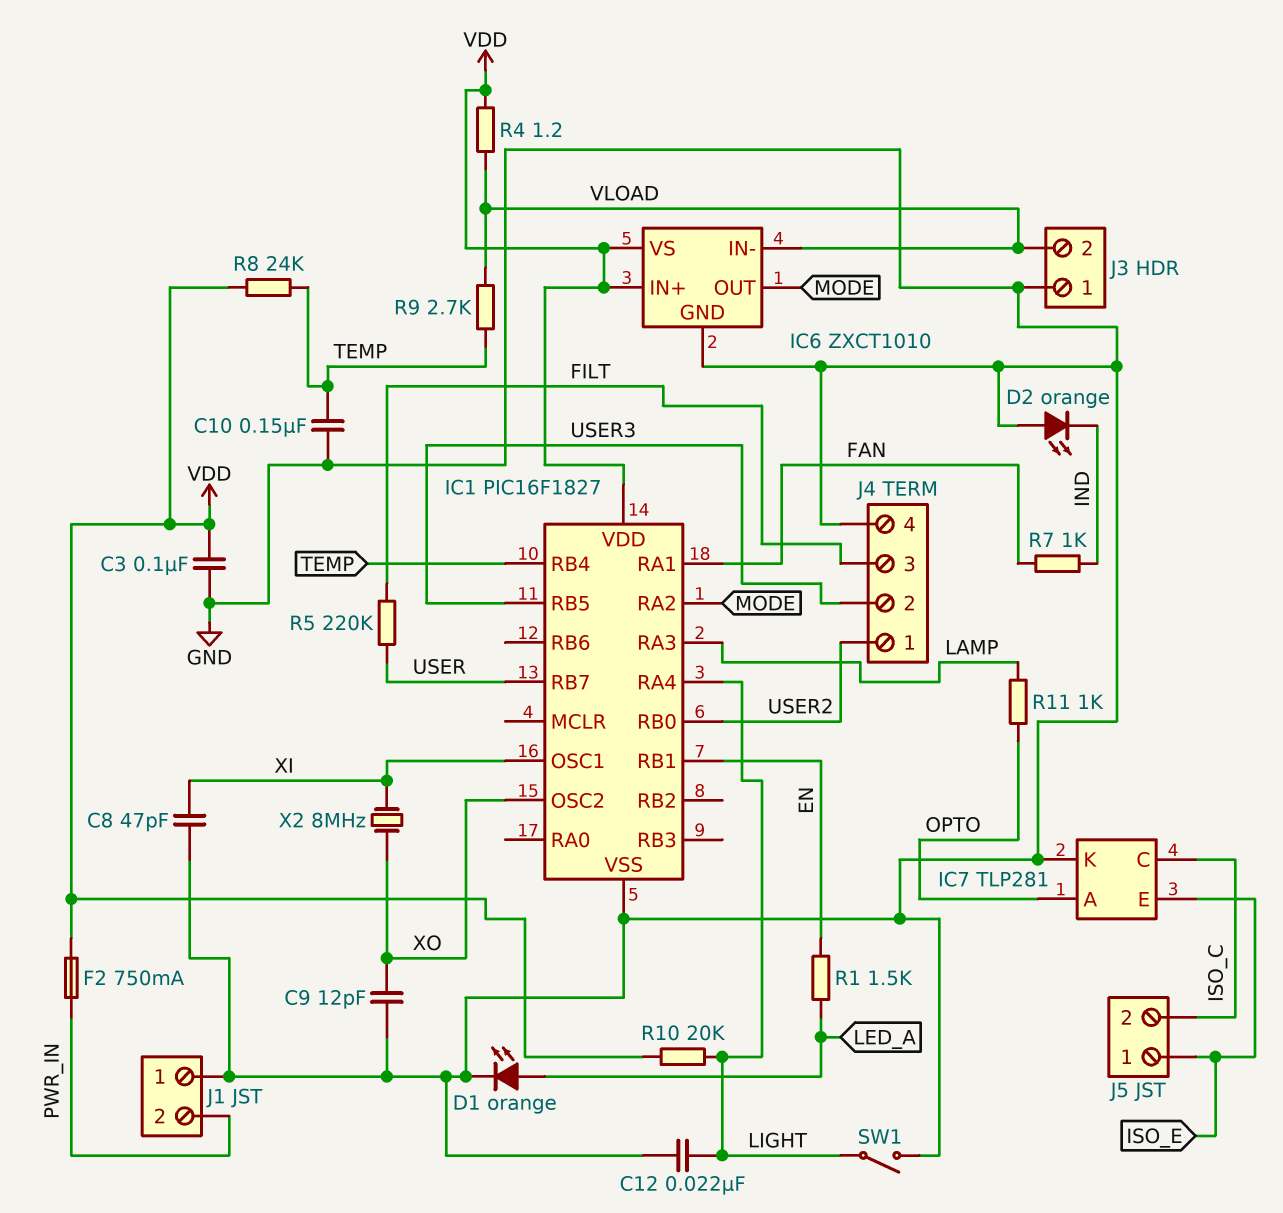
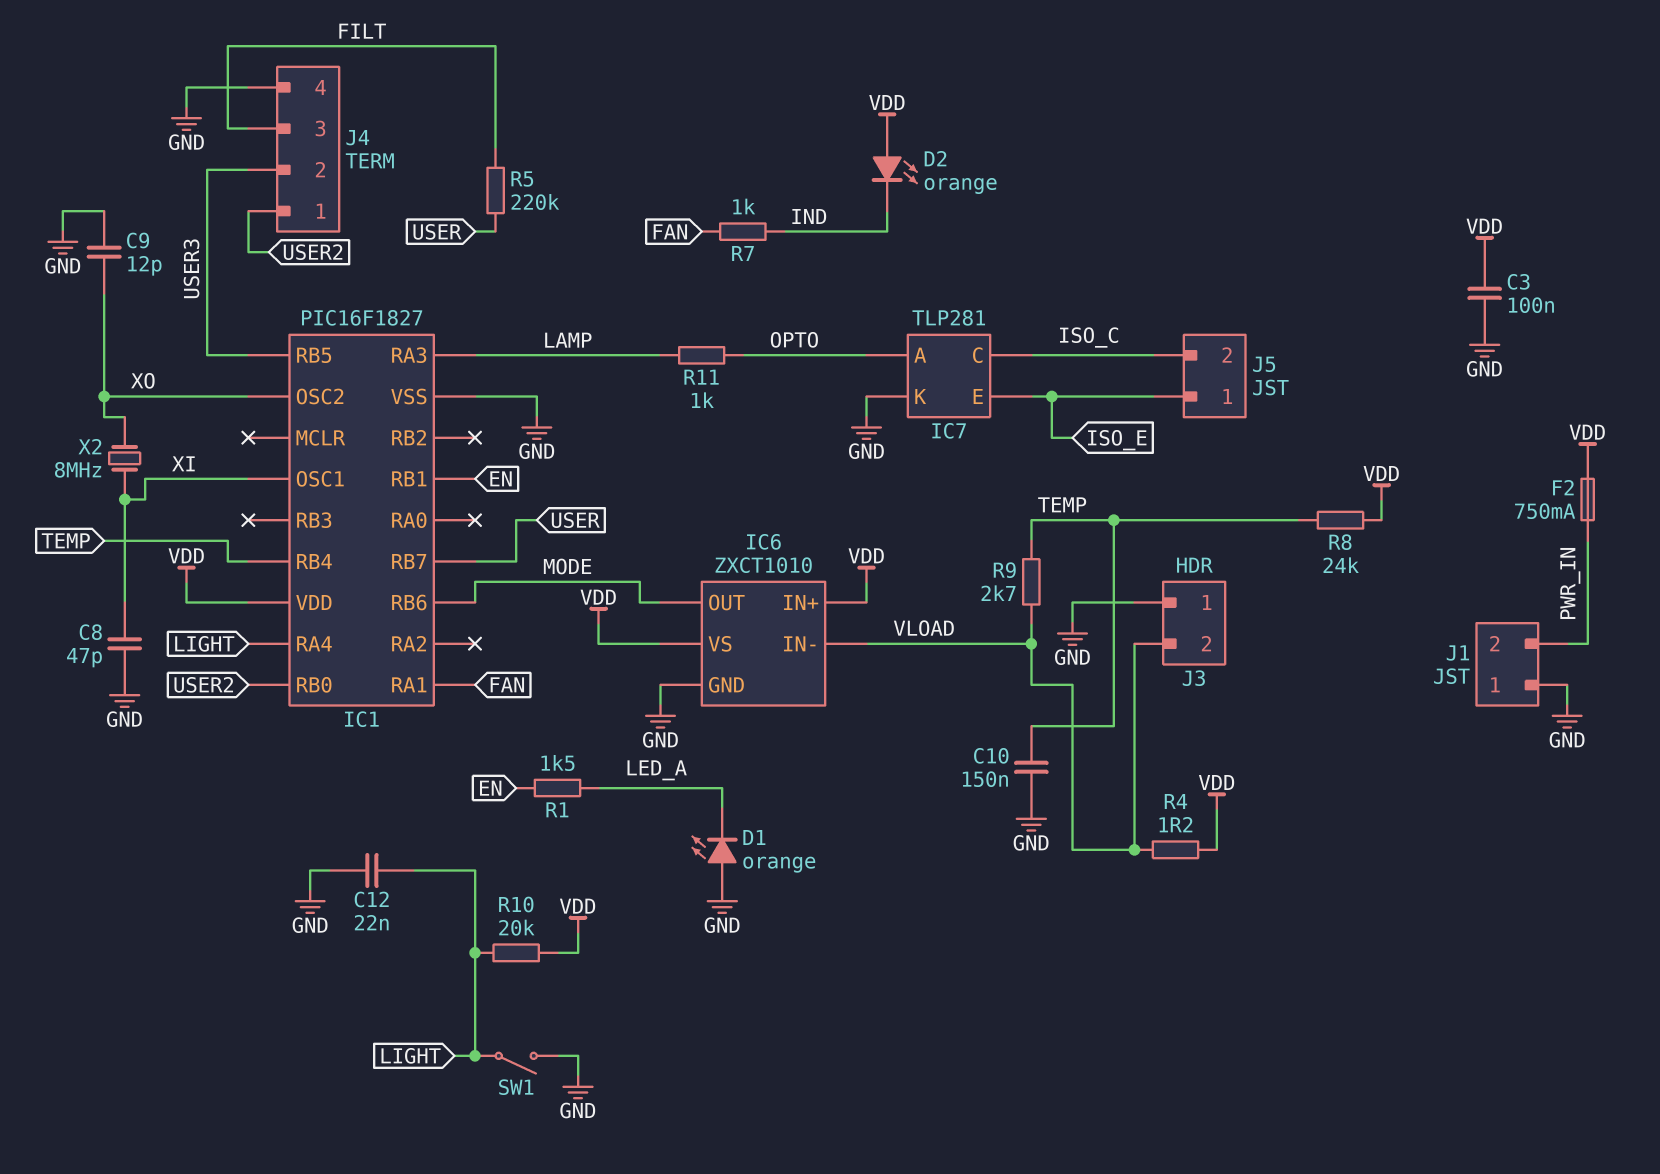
D1: LED orange (A LED_A, K GND) -> LED orange (A GND, K LED_A)
D2: LED orange (A GND, K IND) -> LED orange (A VDD, K IND)
IC1 pin RA2: MODE -> none
IC1 pin RB6: none -> MODE

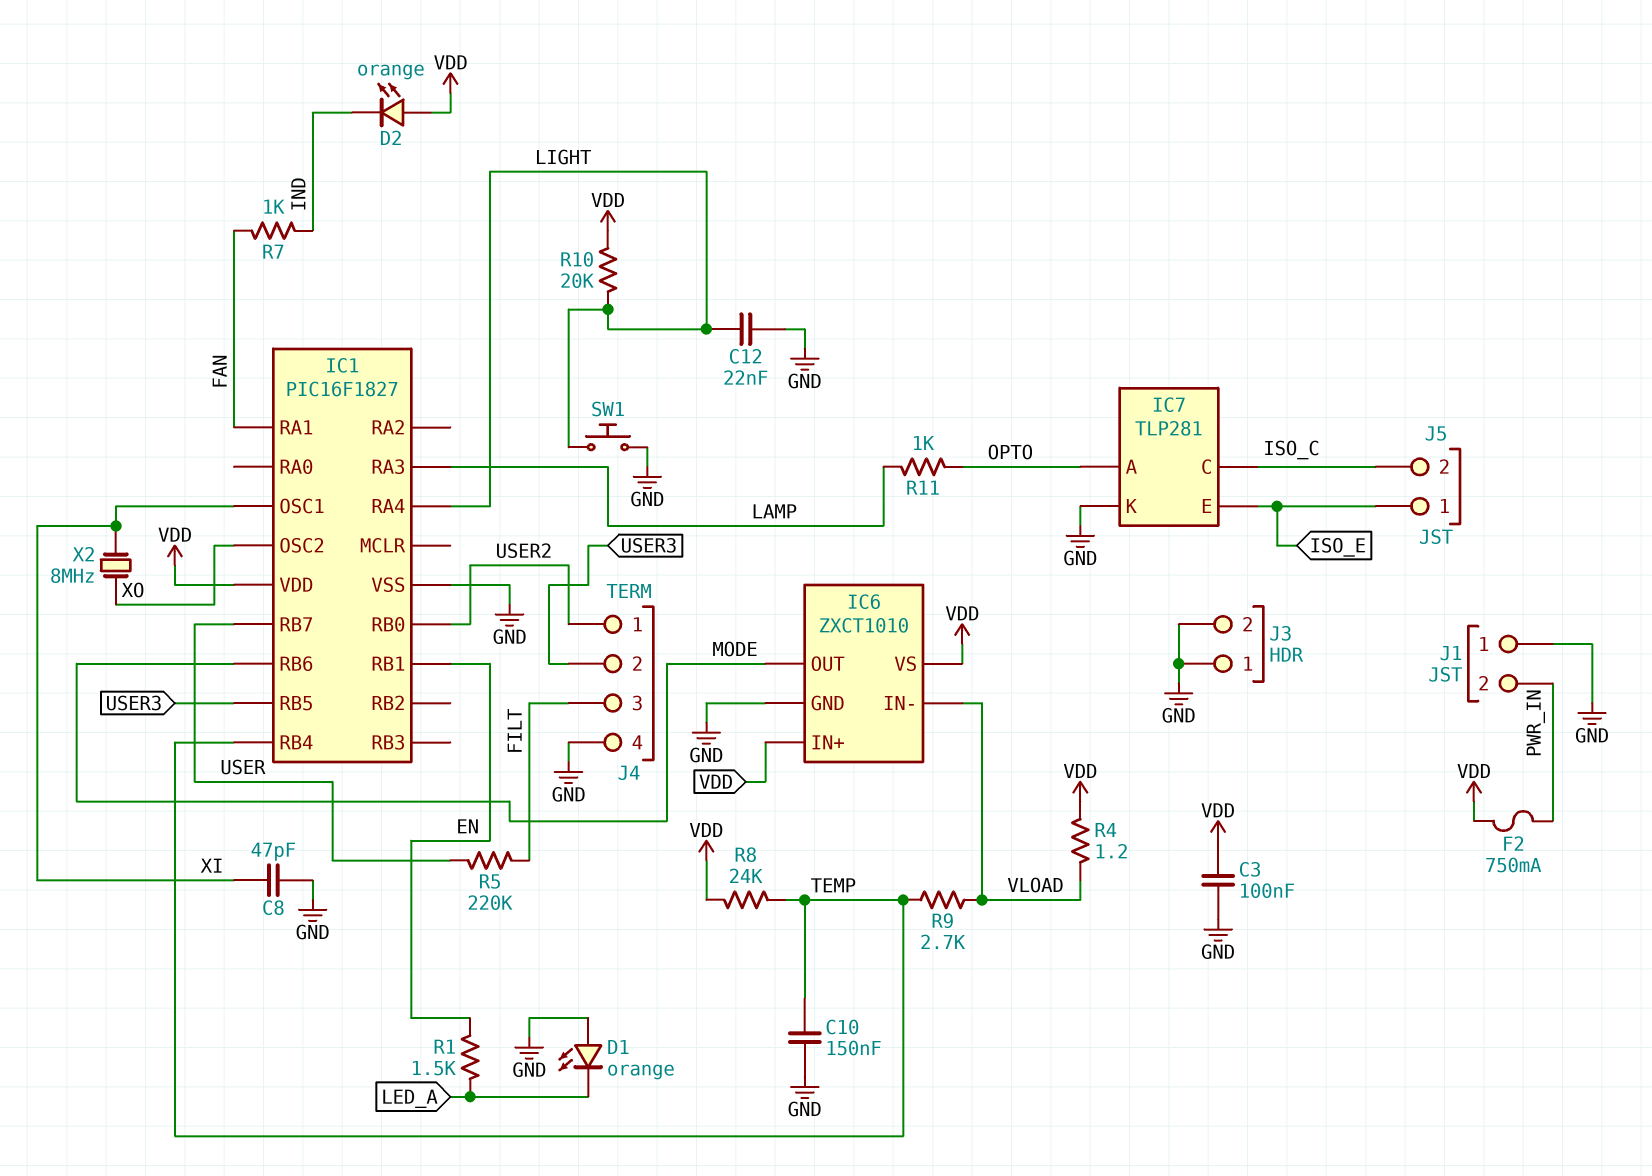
C9: 12pF (GND, XO) -> none
J3 pin 2: VLOAD -> GND
SW1: switch (GND, LIGHT) -> button (GND, LIGHT)

